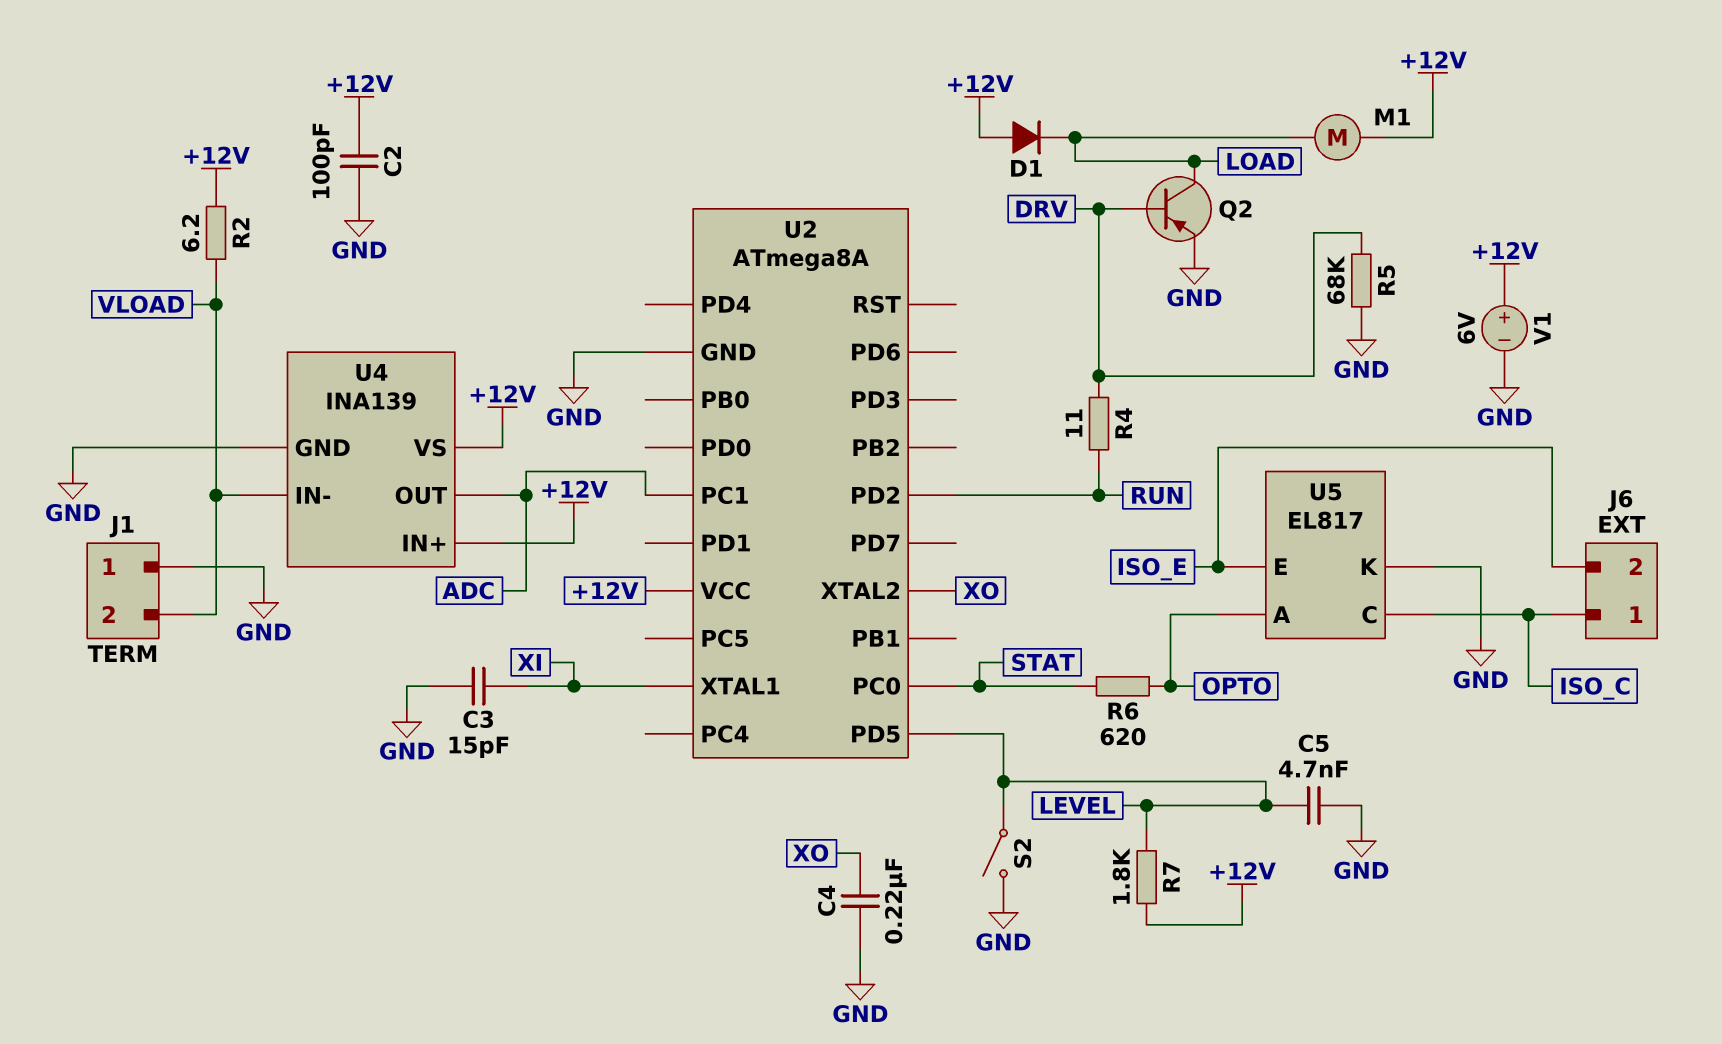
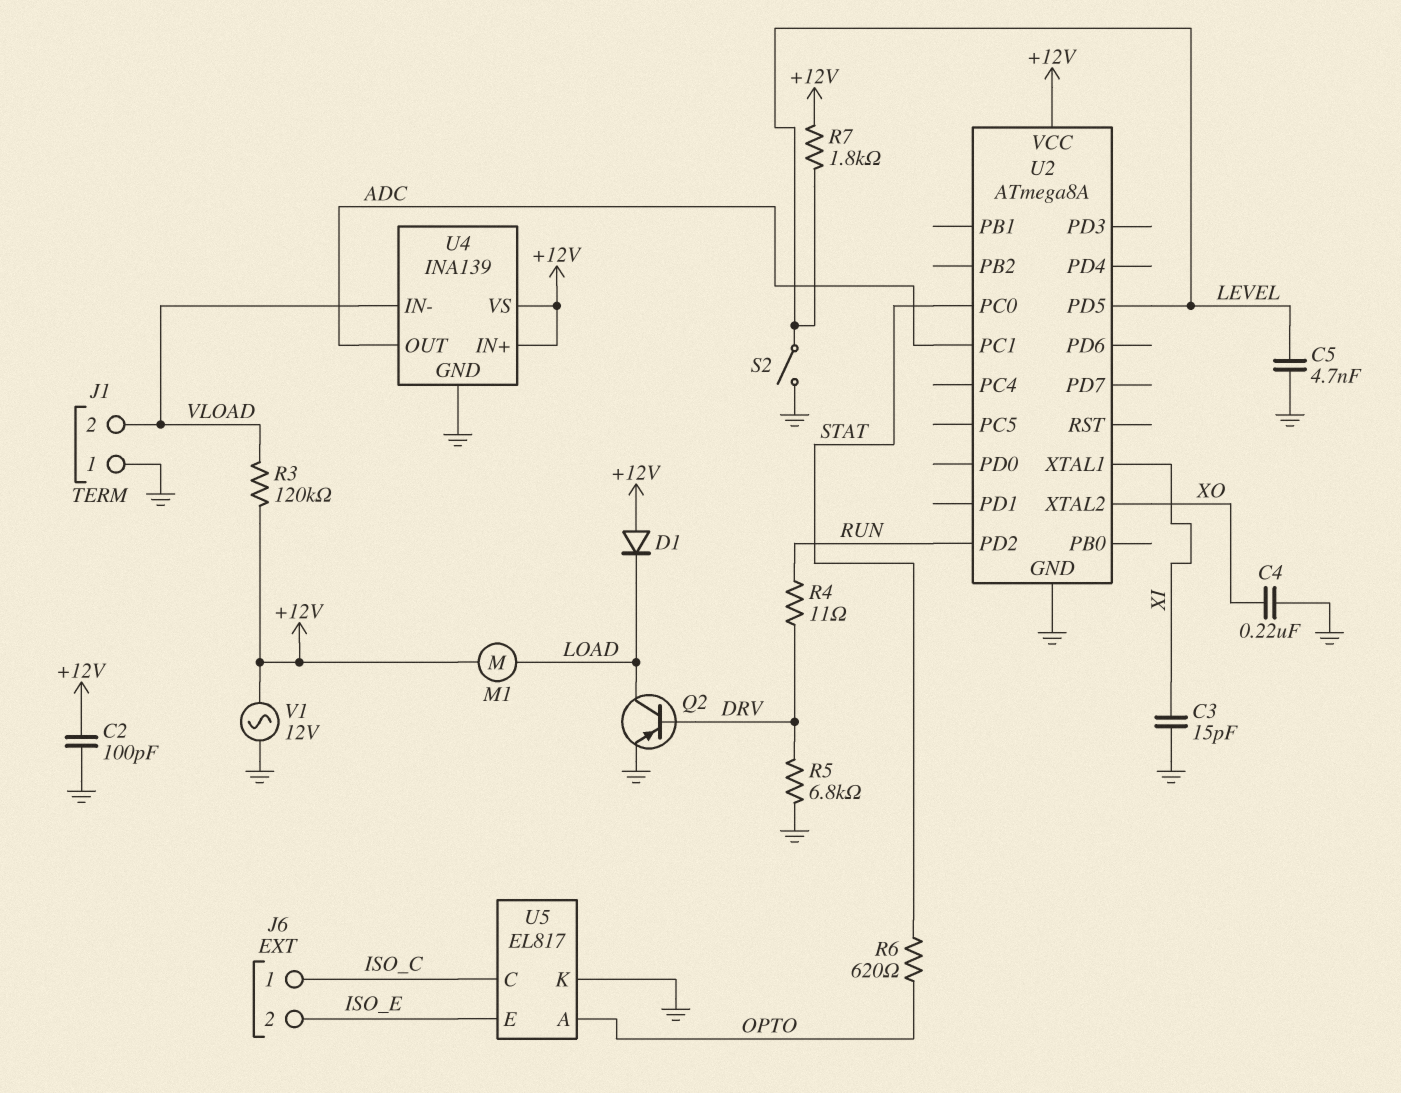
R2: 6.2 (+12V, VLOAD) -> none
R3: none -> 120k (+12V, VLOAD)
R5: 68k (DRV, GND) -> 6.8k (DRV, GND)
V1: 6V (plus +12V, minus GND) -> AC 12V (+12V, GND)

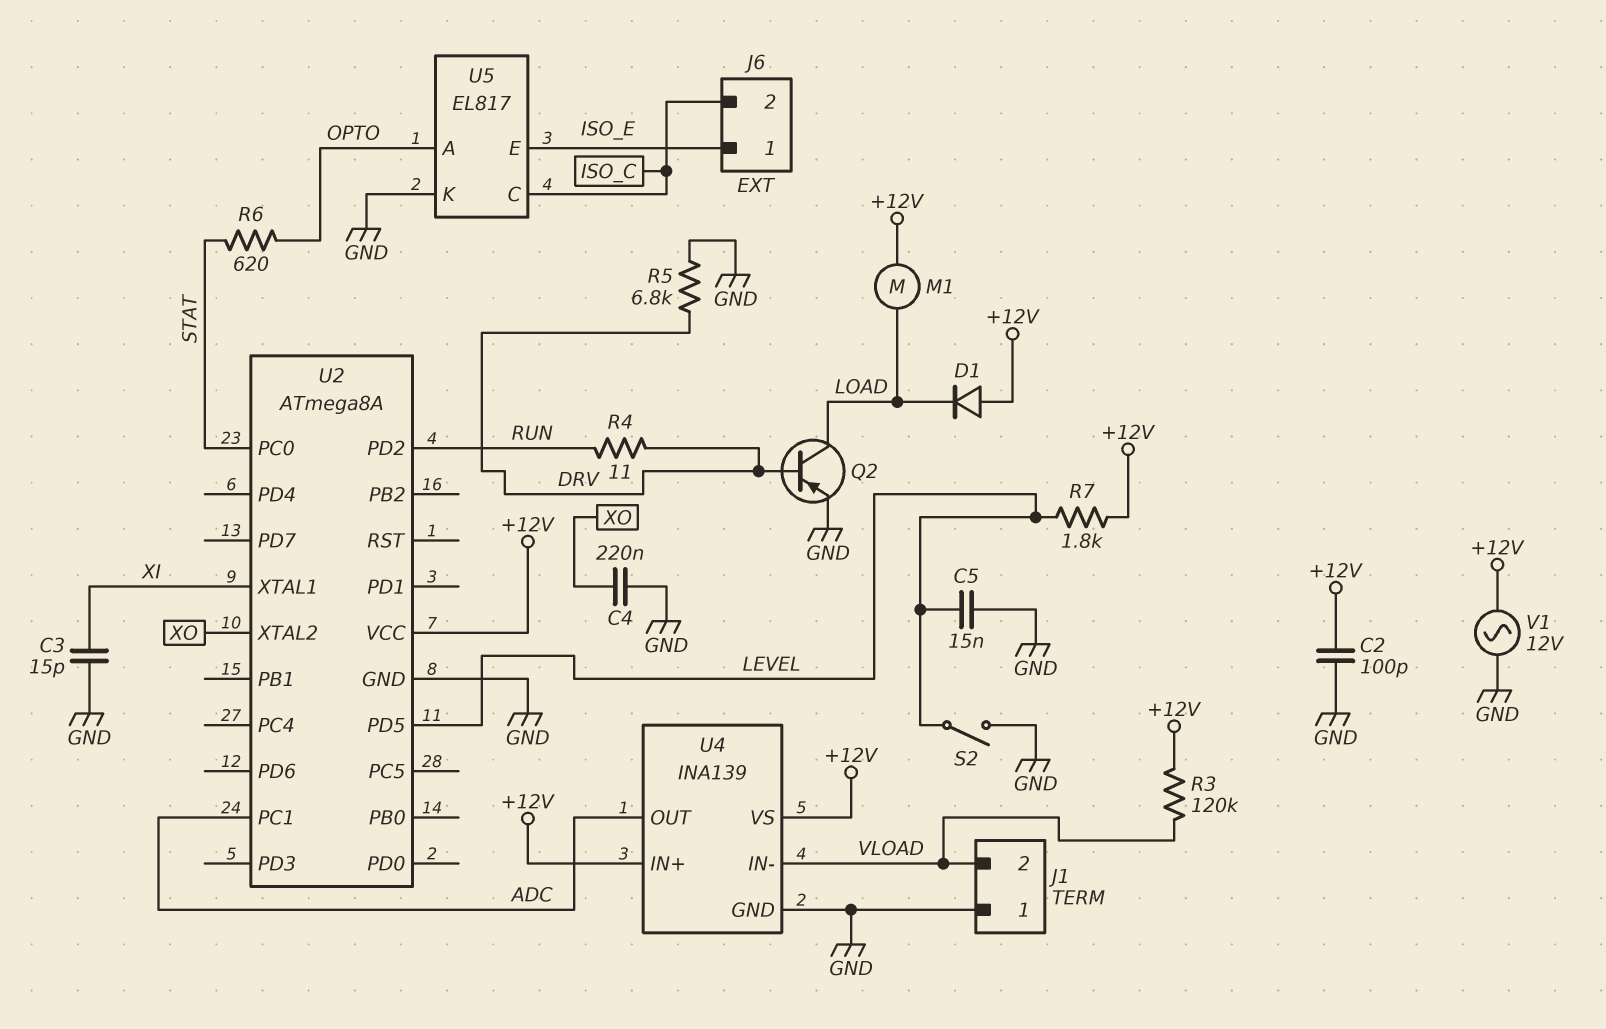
C5: 4.7nF (GND, LEVEL) -> 15nF (GND, LEVEL)
J6 pin 1: ISO_C -> ISO_E
J6 pin 2: ISO_E -> ISO_C

